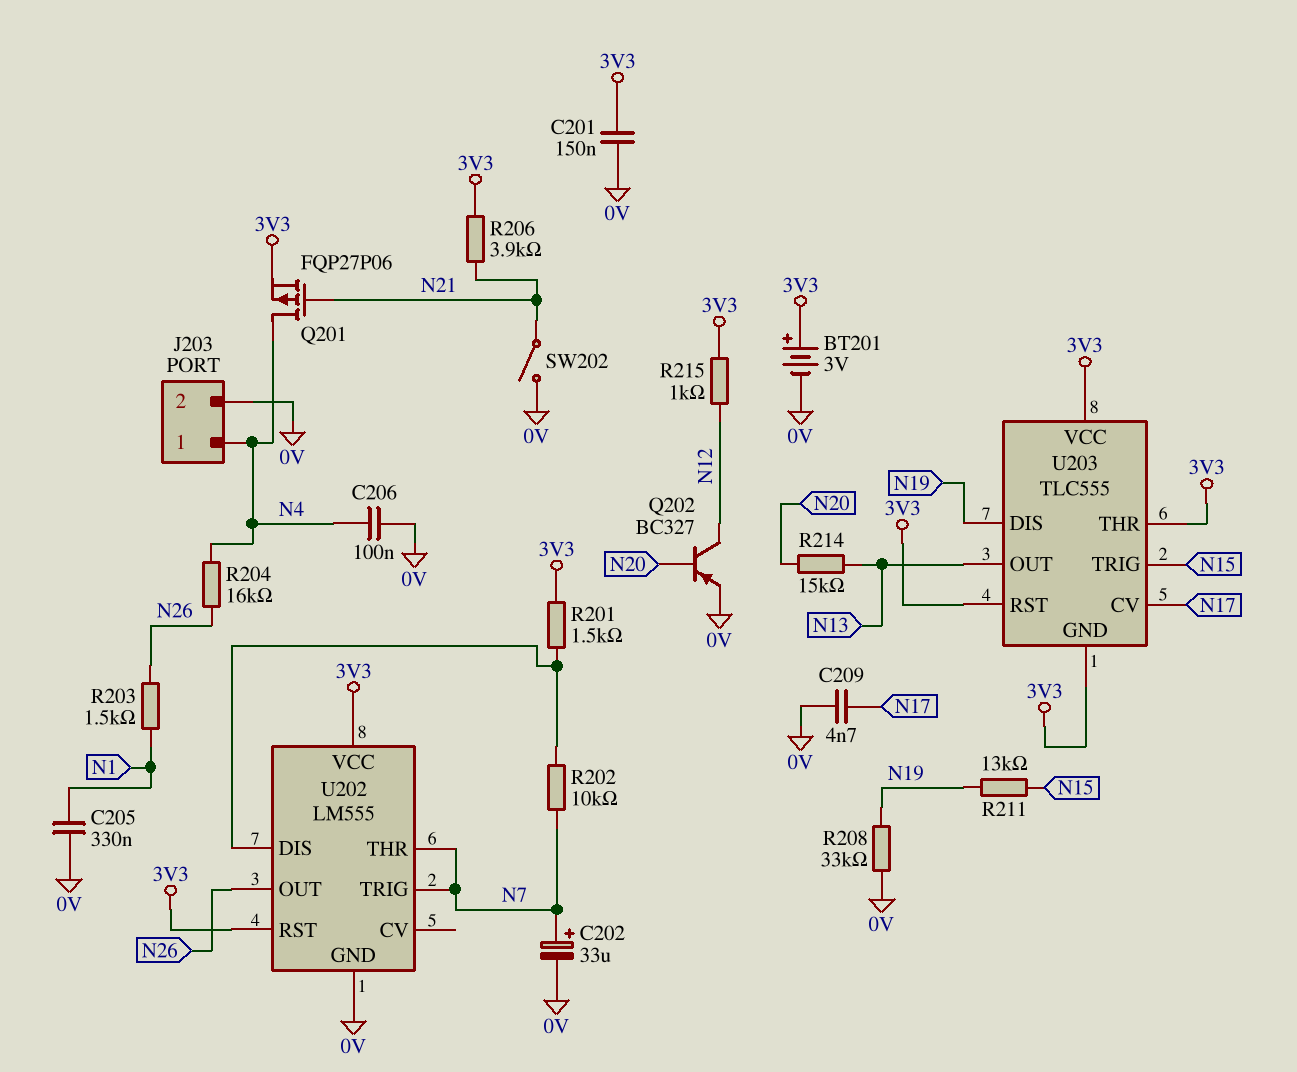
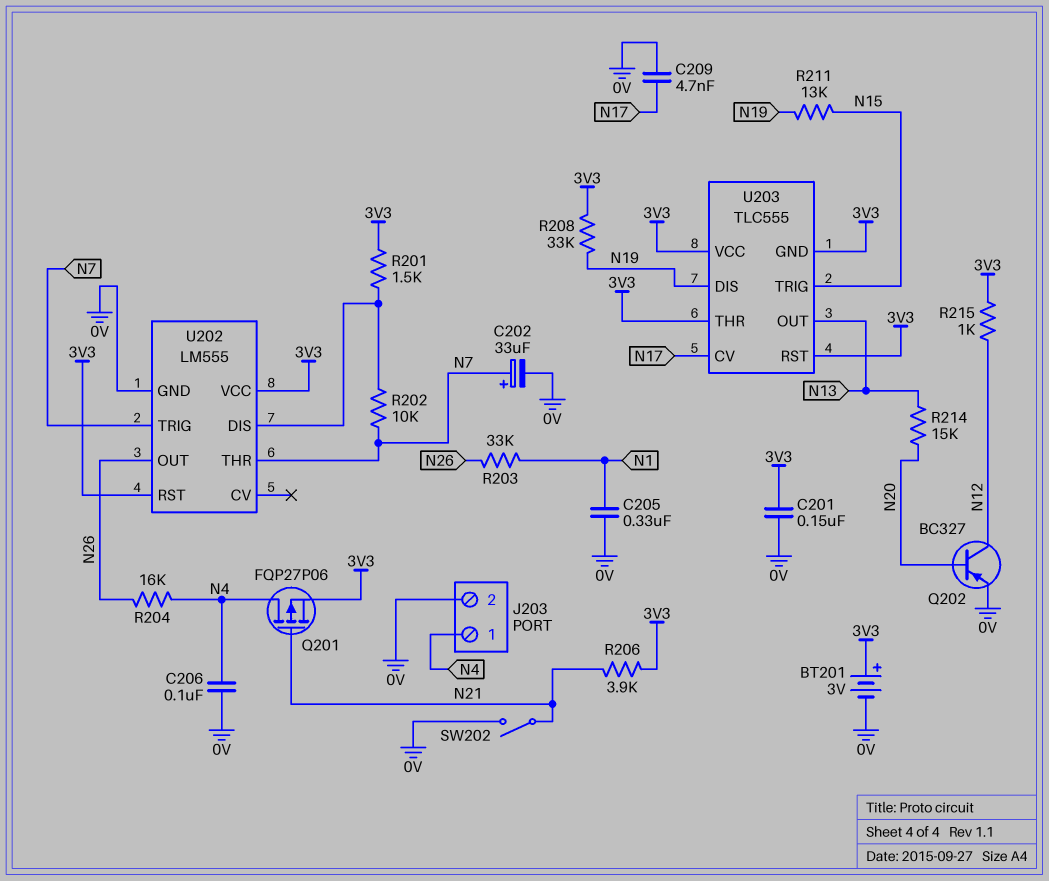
R203: 1.5k (N1, N26) -> 33k (N1, N26)
R208: 33k (0V, N19) -> 33k (3V3, N19)

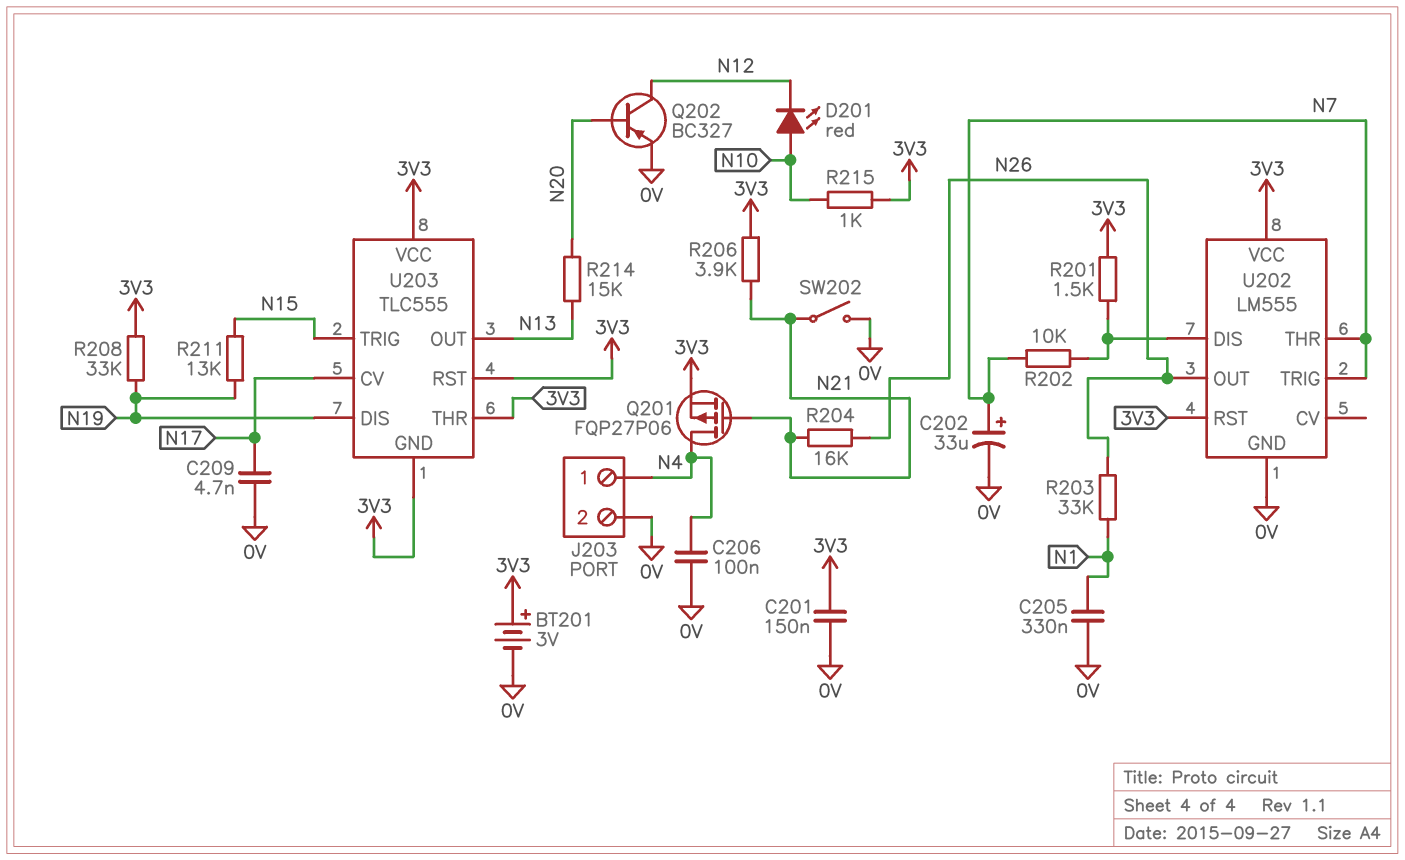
D201: none -> LED red (A N10, K N12)
R204: 16k (N4, N26) -> 16k (N21, N26)
R215: 1k (3V3, N12) -> 1k (3V3, N10)

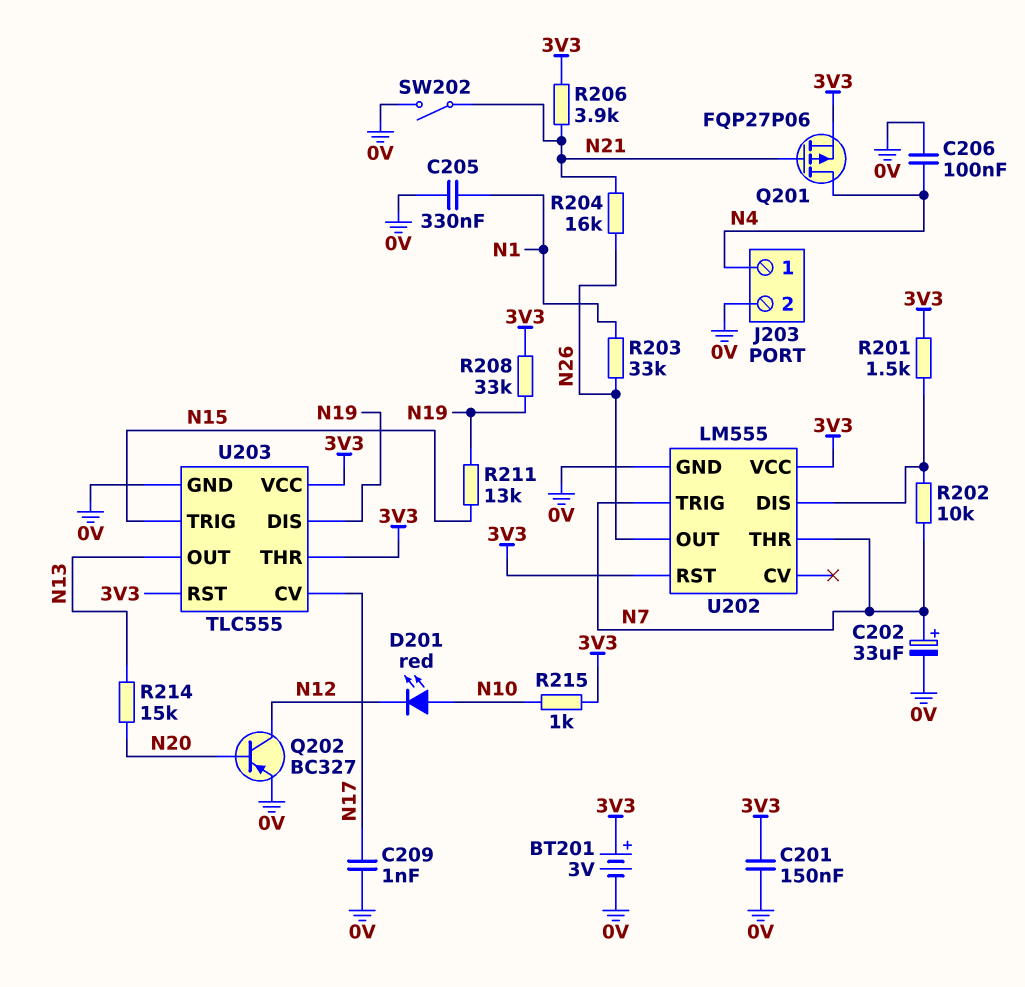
C209: 4.7nF (0V, N17) -> 1nF (0V, N17)
U203 pin GND: 3V3 -> 0V

